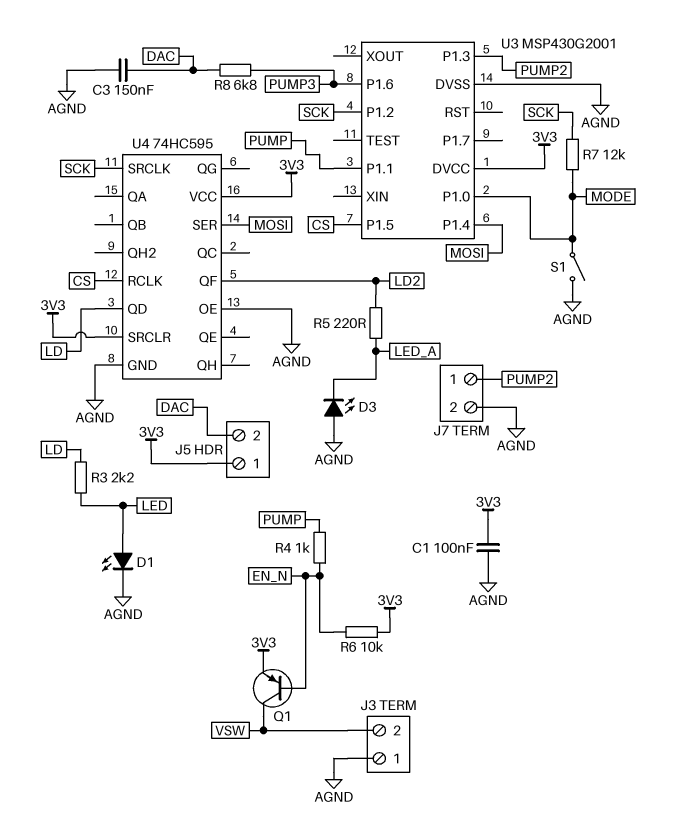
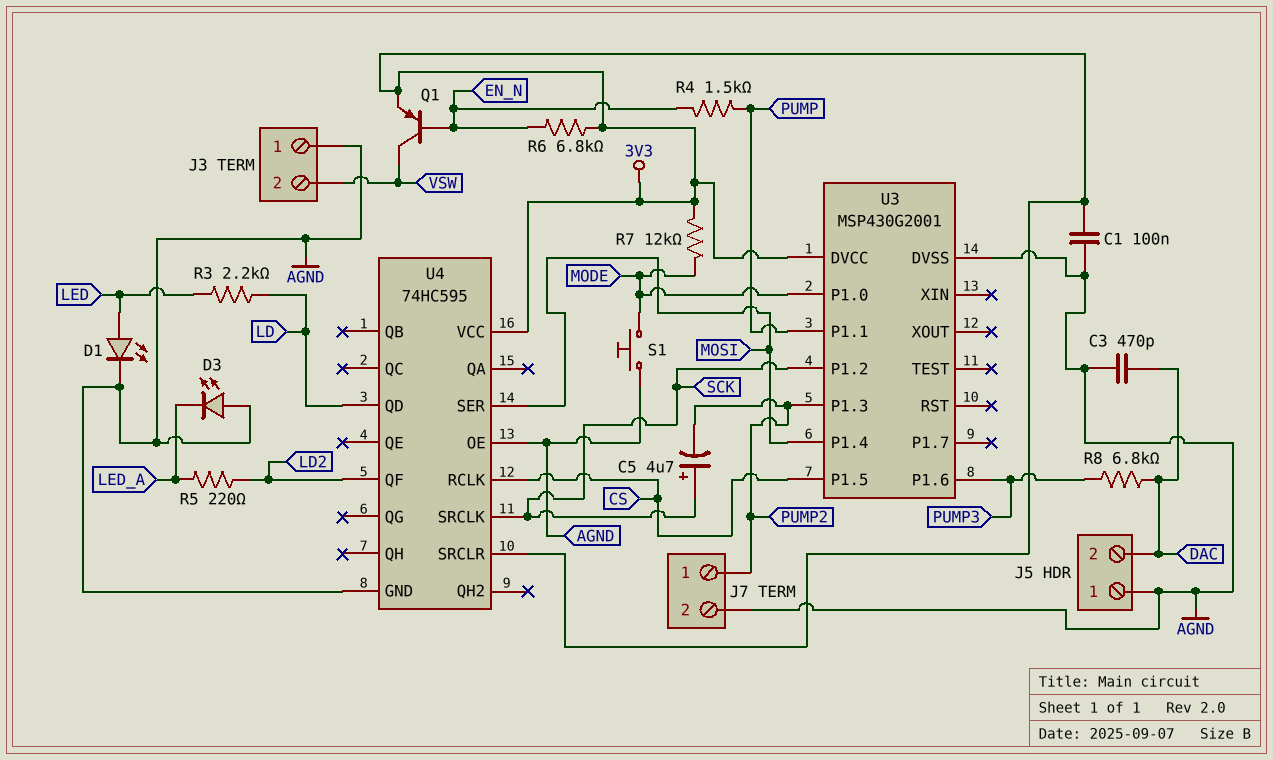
C3: 150nF (AGND, DAC) -> 470pF (AGND, DAC)
C5: none -> 4.7uF (plus SCK, minus PUMP2)
J5 pin 1: 3V3 -> AGND
R4: 1k (EN_N, PUMP) -> 1.5k (EN_N, PUMP)
R6: 10k (3V3, EN_N) -> 6.8k (3V3, EN_N)
R7: 12k (MODE, SCK) -> 12k (3V3, MODE)
S1: switch (AGND, MODE) -> button (AGND, MODE)

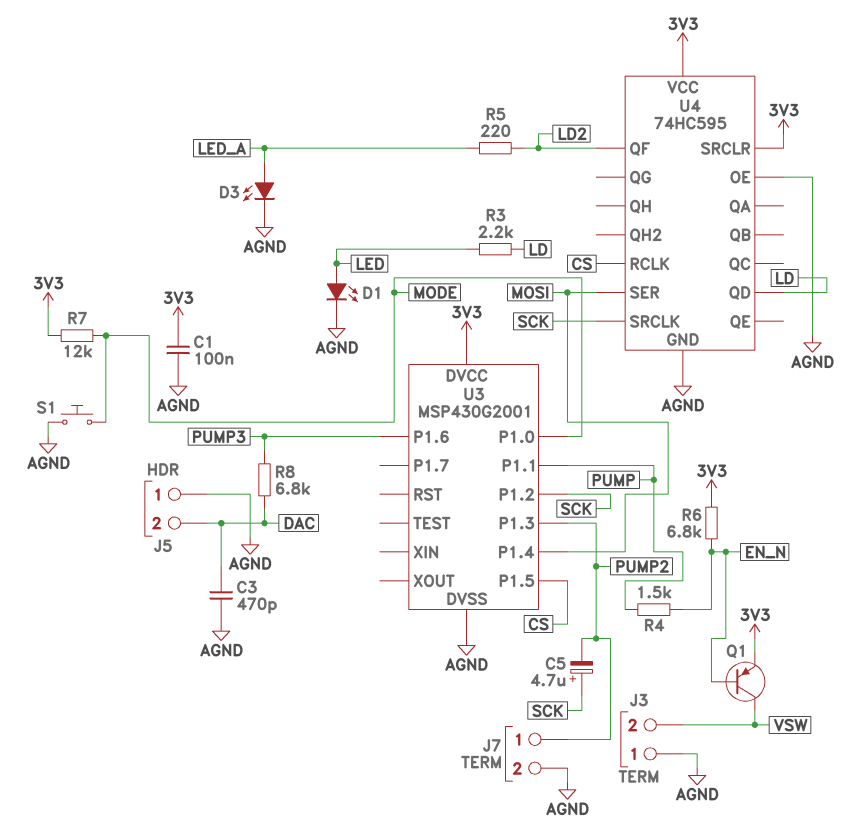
D3: LED (A AGND, K LED_A) -> LED (A LED_A, K AGND)

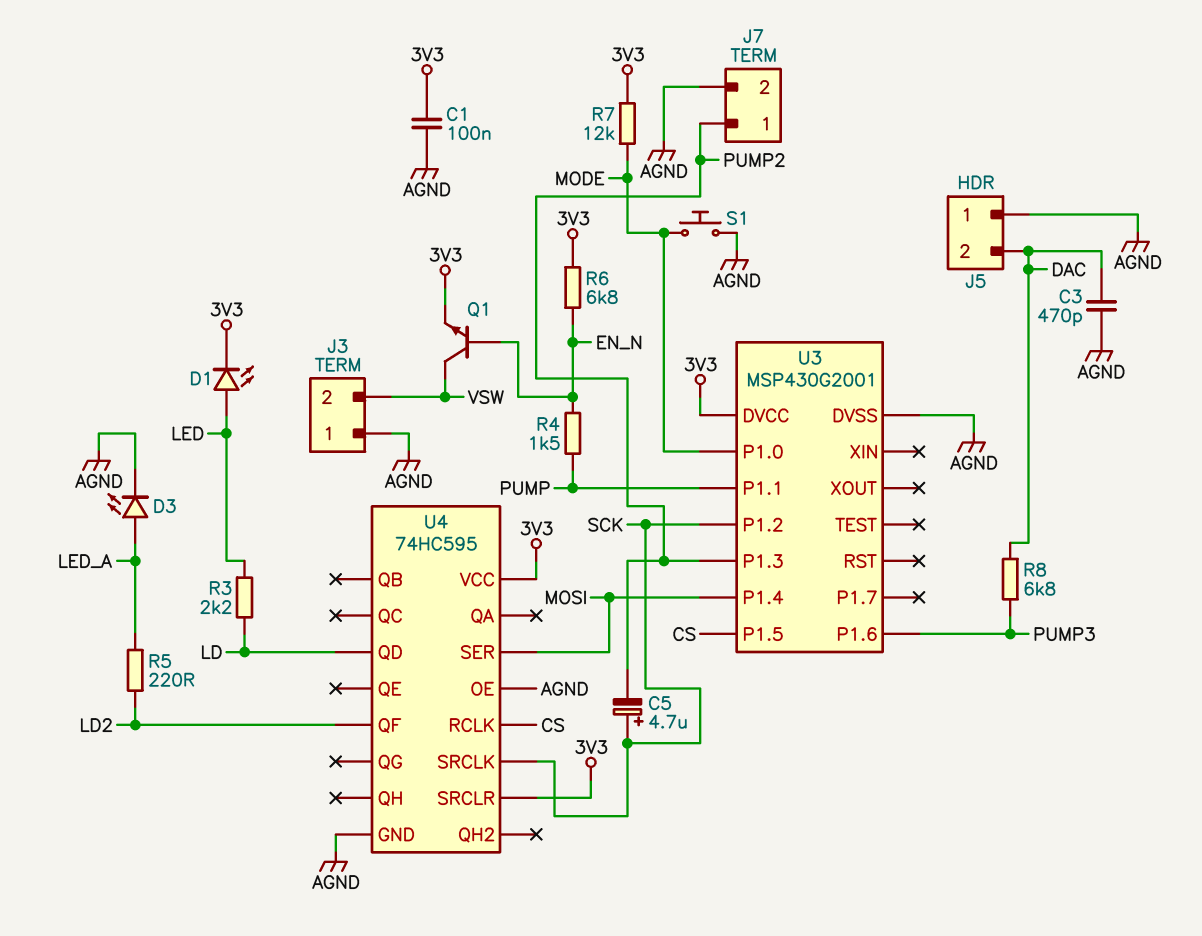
D1: LED (A LED, K AGND) -> LED (A LED, K 3V3)
Q1: PNP (B EN_N, C VSW, E 3V3) -> NPN (B EN_N, C VSW, E 3V3)

